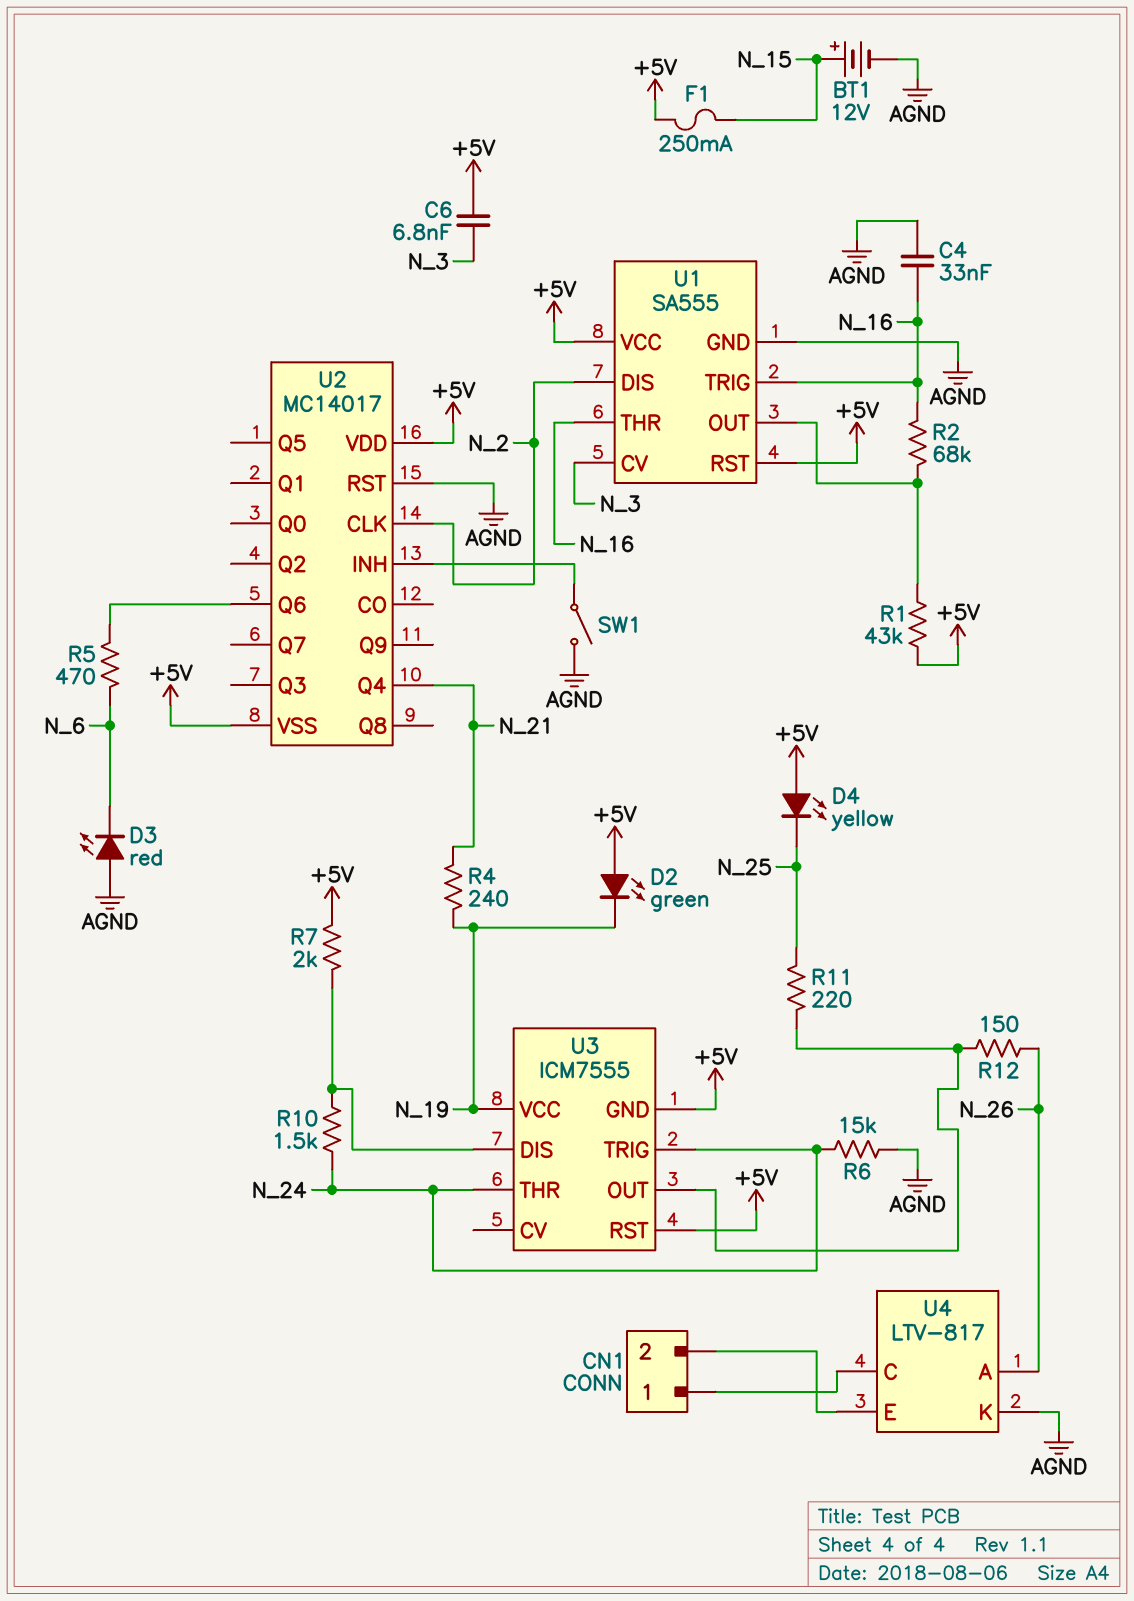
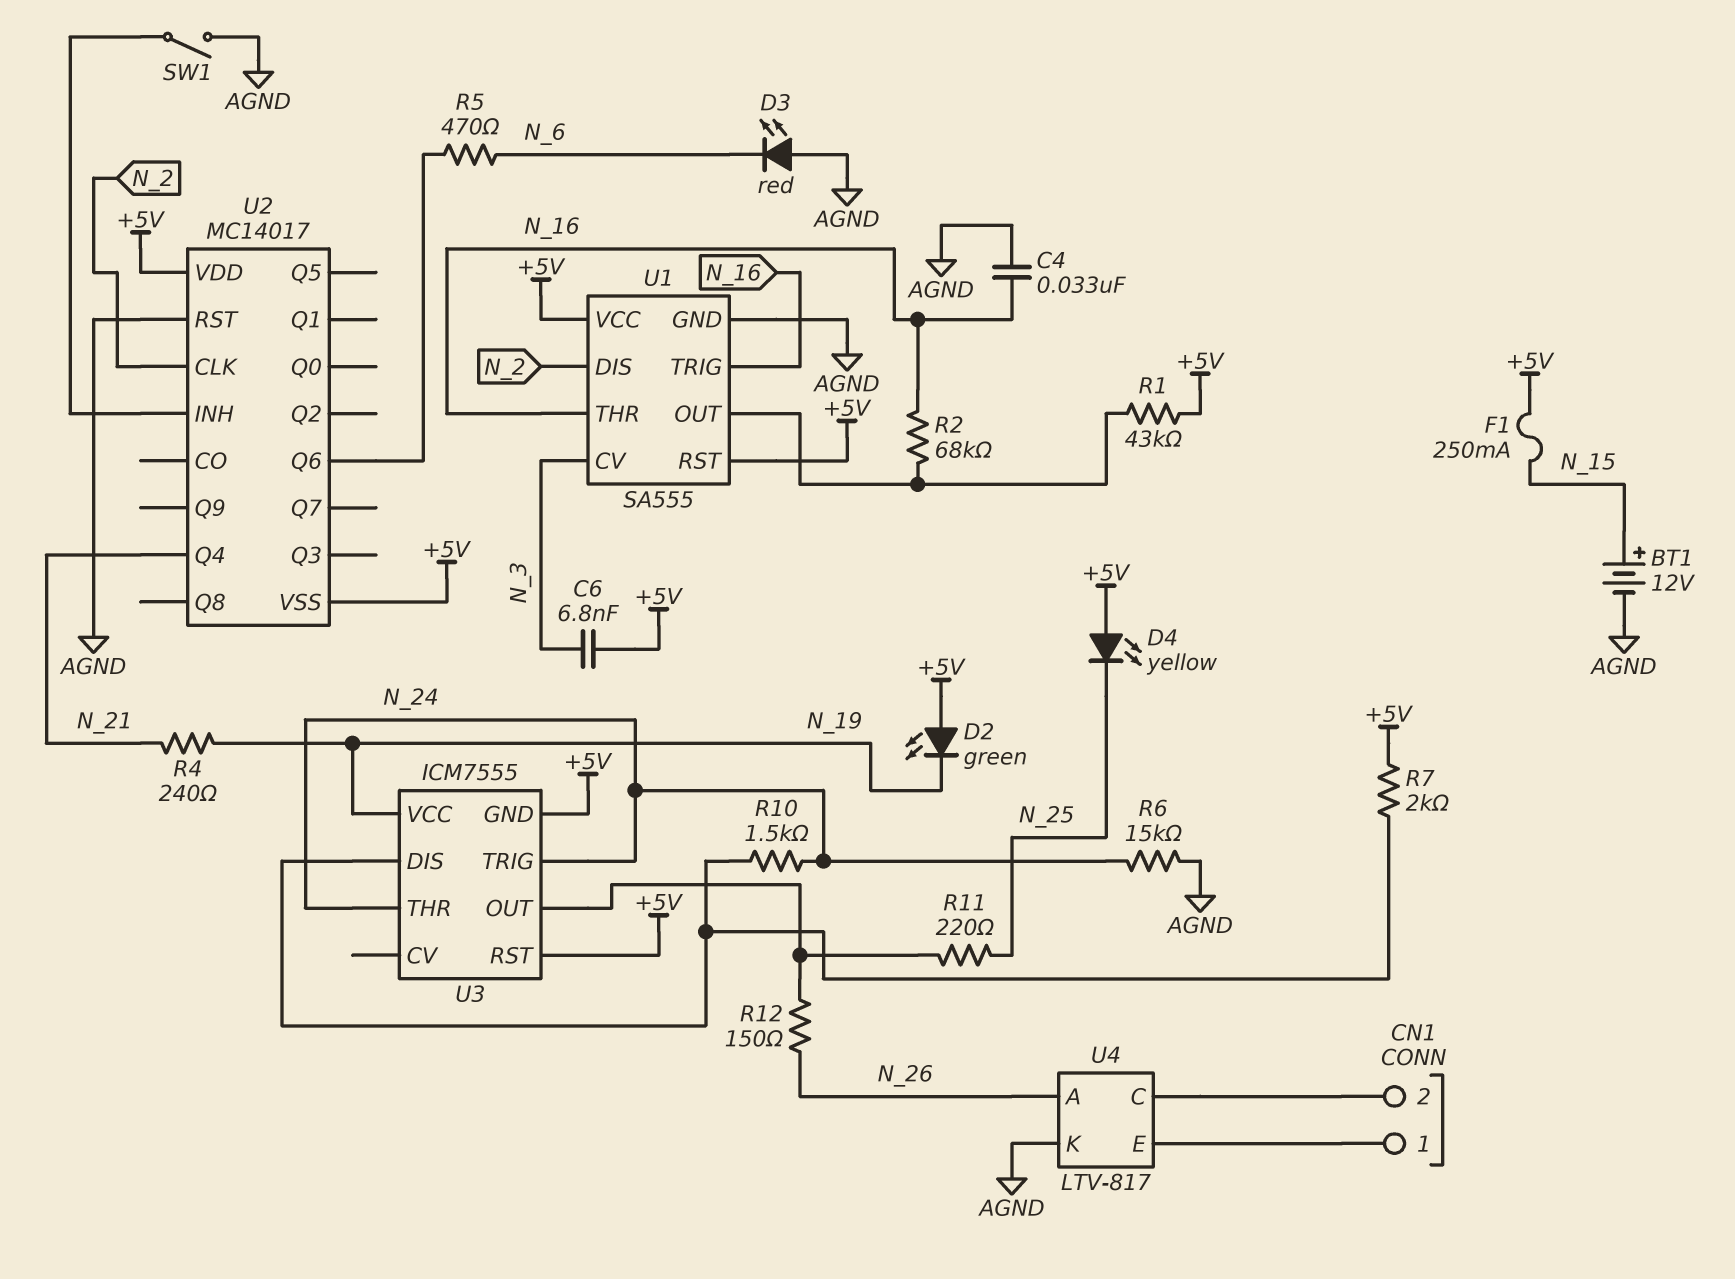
U4 pin C: CN1/1 -> CN1/2
U4 pin E: CN1/2 -> CN1/1

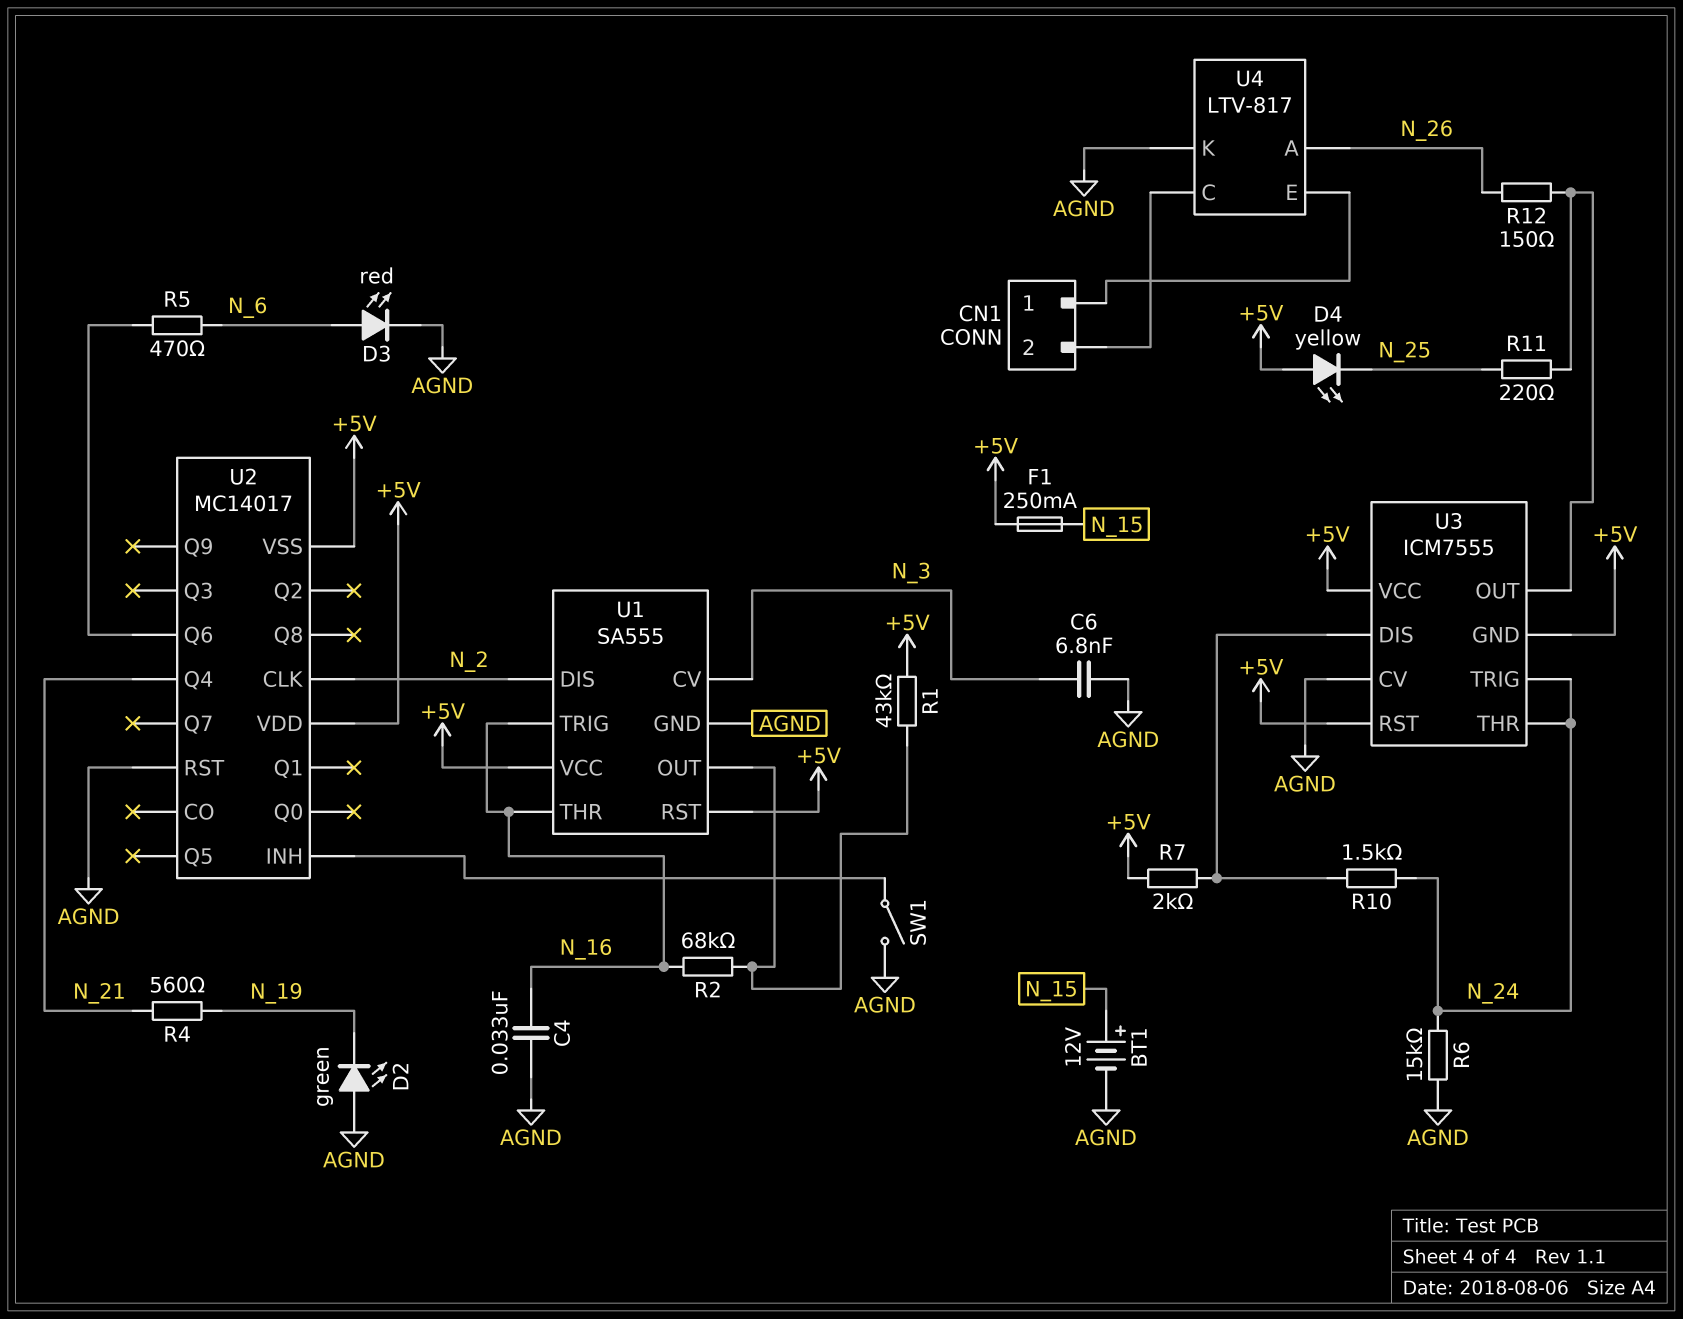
C6: 6.8nF (+5V, N_3) -> 6.8nF (AGND, N_3)
D2: LED green (A +5V, K N_19) -> LED green (A AGND, K N_19)
D3: LED red (A AGND, K N_6) -> LED red (A N_6, K AGND)
R4: 240 (N_19, N_21) -> 560 (N_19, N_21)
U3 pin CV: none -> AGND
U3 pin VCC: N_19 -> +5V

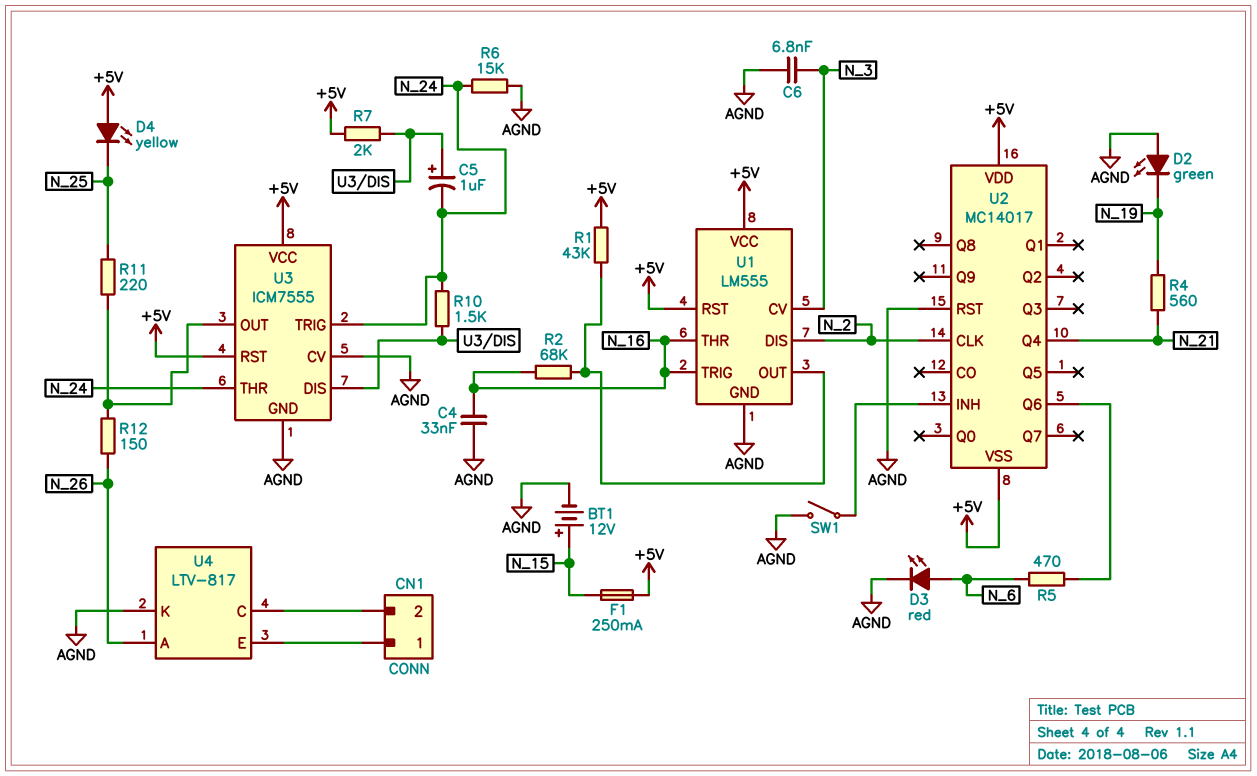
C5: none -> 1uF (plus U3/DIS, minus N_24)
U1: SA555 -> LM555
U3 pin GND: +5V -> AGND

